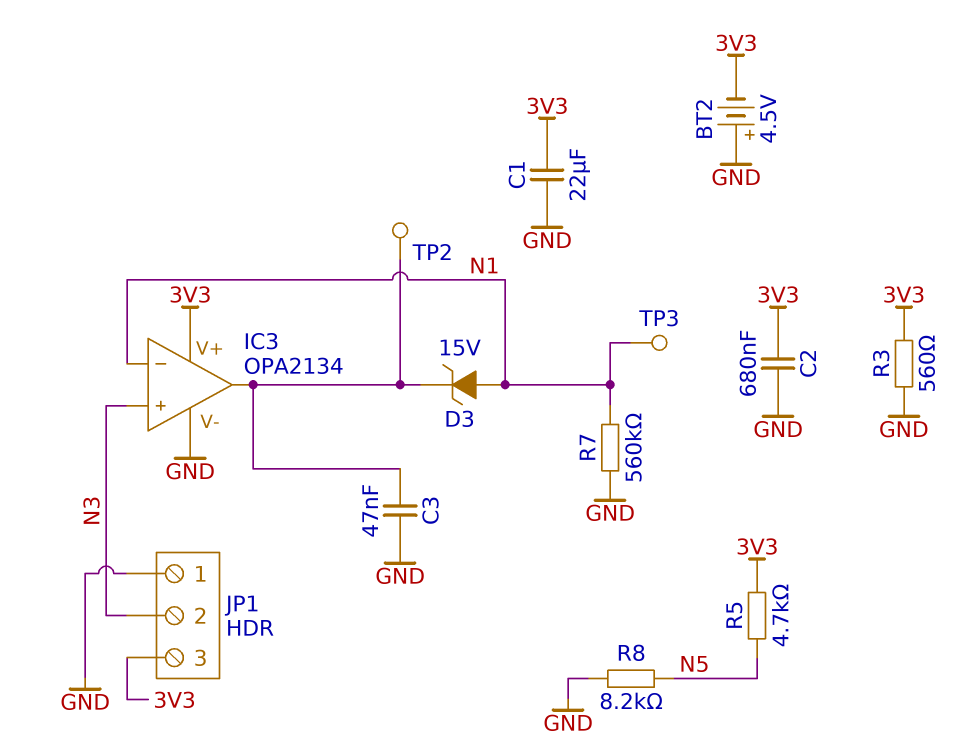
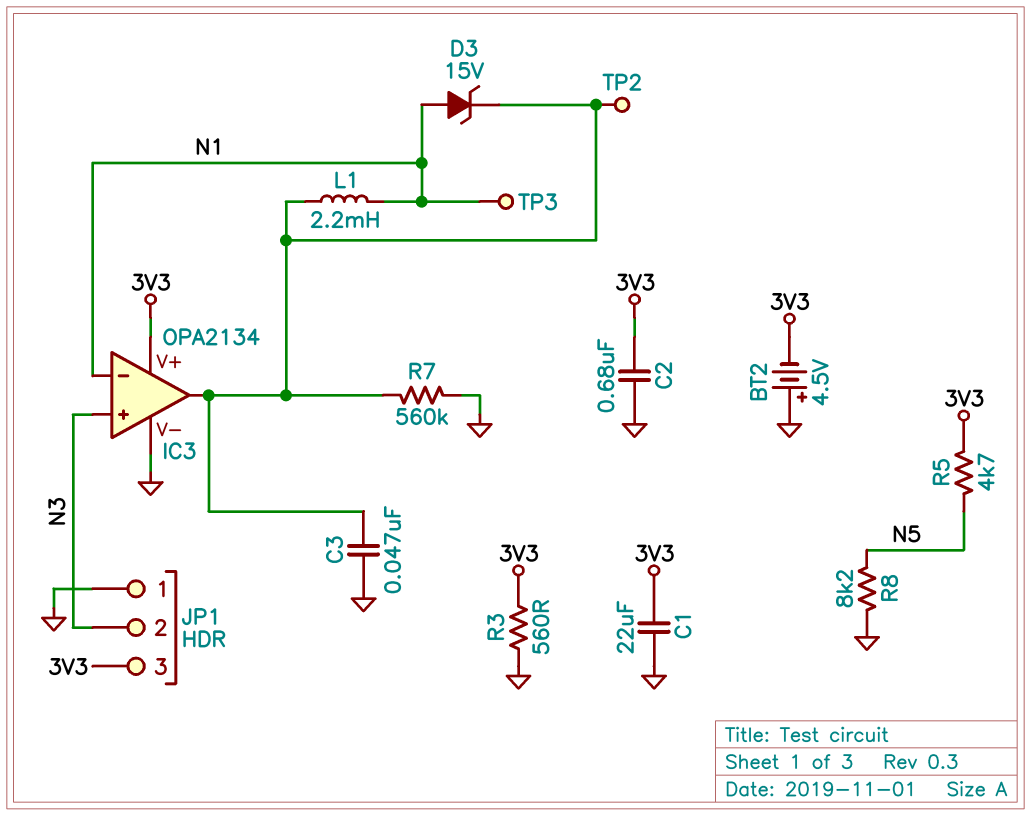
L1: none -> 2.2mH (IC3/out, N1)
R7: 560k (GND, N1) -> 560k (GND, IC3/out)

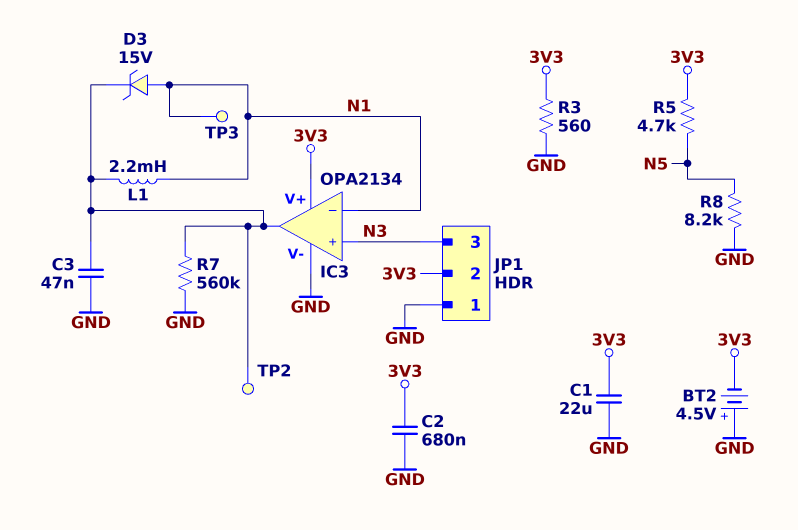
JP1 pin 2: N3 -> 3V3
JP1 pin 3: 3V3 -> N3

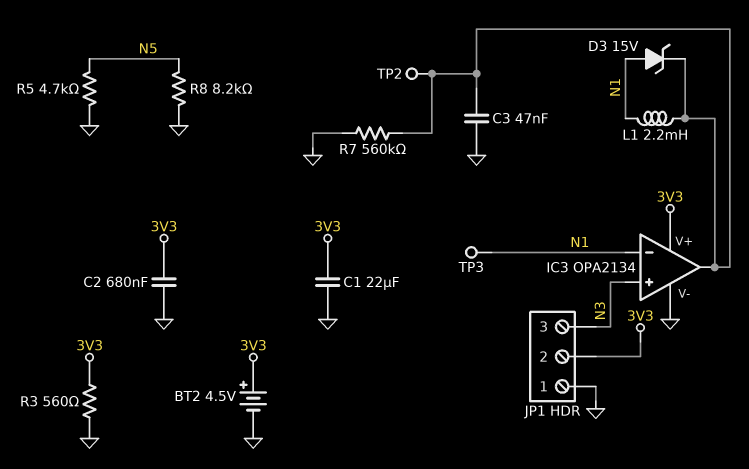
BT2: 4.5V (plus GND, minus 3V3) -> 4.5V (plus 3V3, minus GND)
R5: 4.7k (3V3, N5) -> 4.7k (GND, N5)

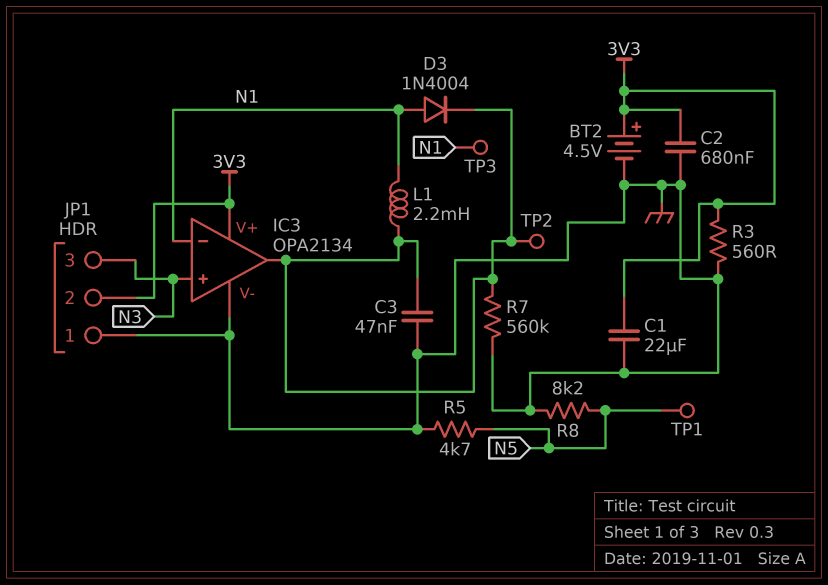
D3: zener 15V (A N1, K IC3/out) -> diode 1N4004 (A N1, K IC3/out)
TP1: none -> test point (N5)

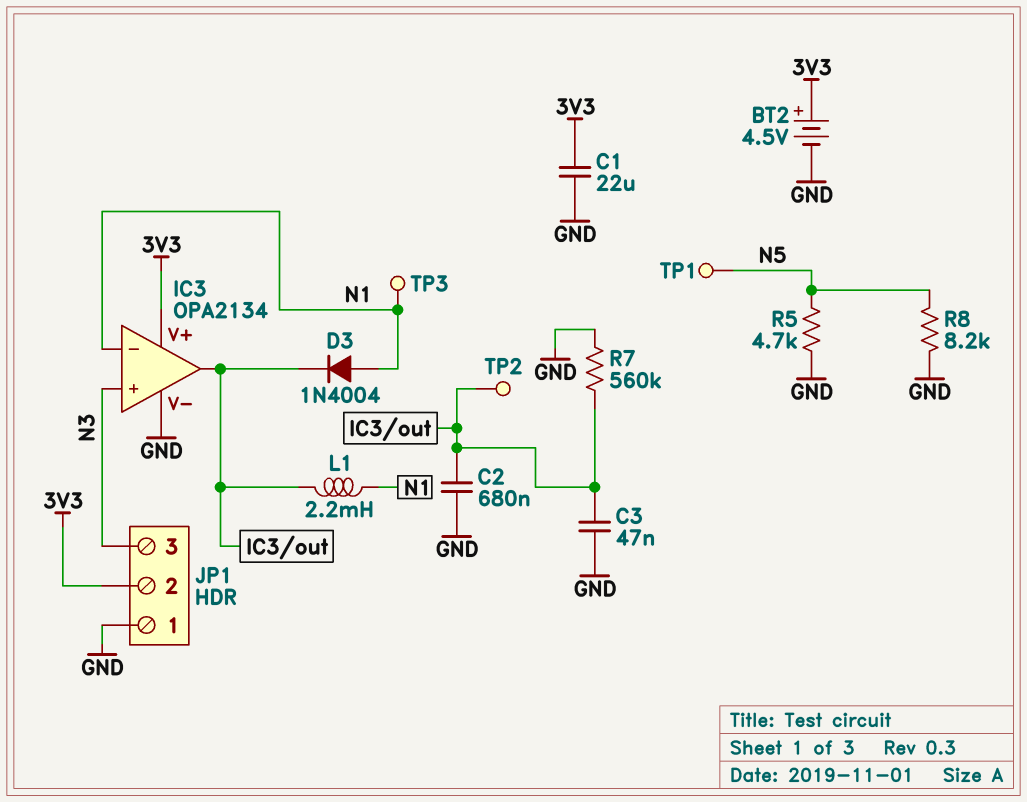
C2: 680nF (3V3, GND) -> 680nF (GND, IC3/out)
R3: 560 (3V3, GND) -> none

